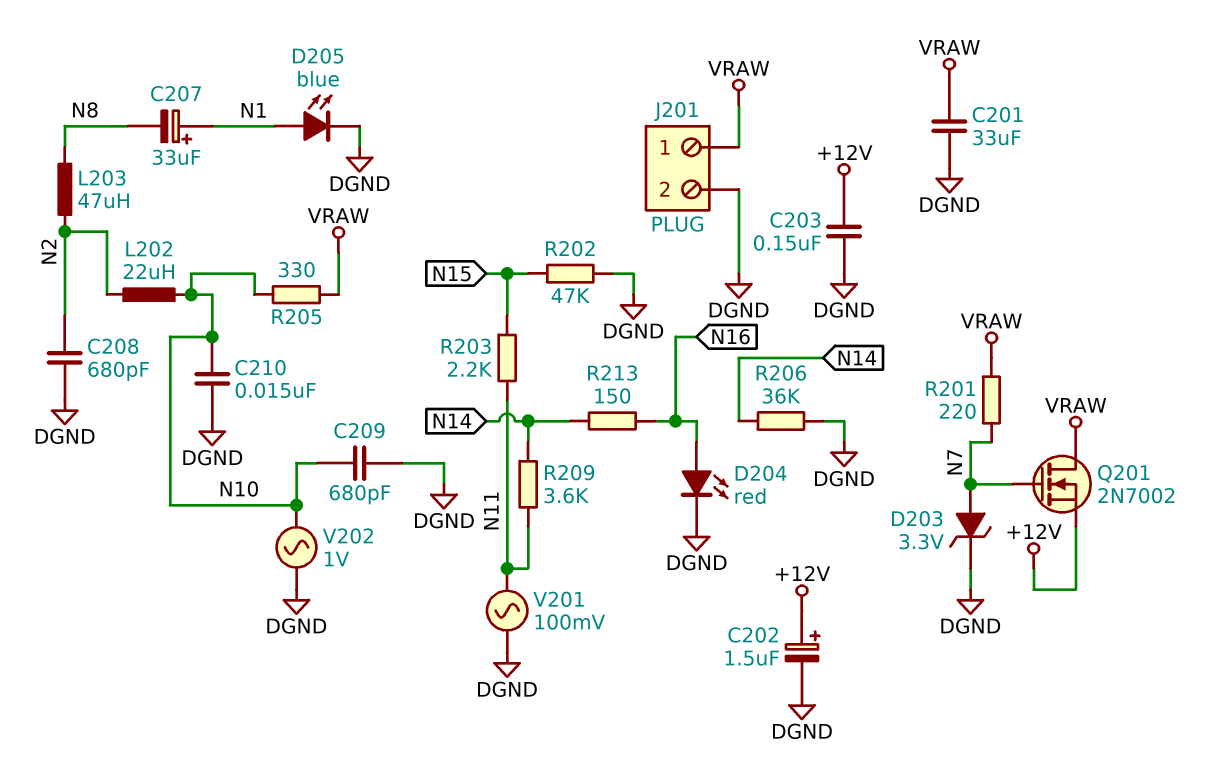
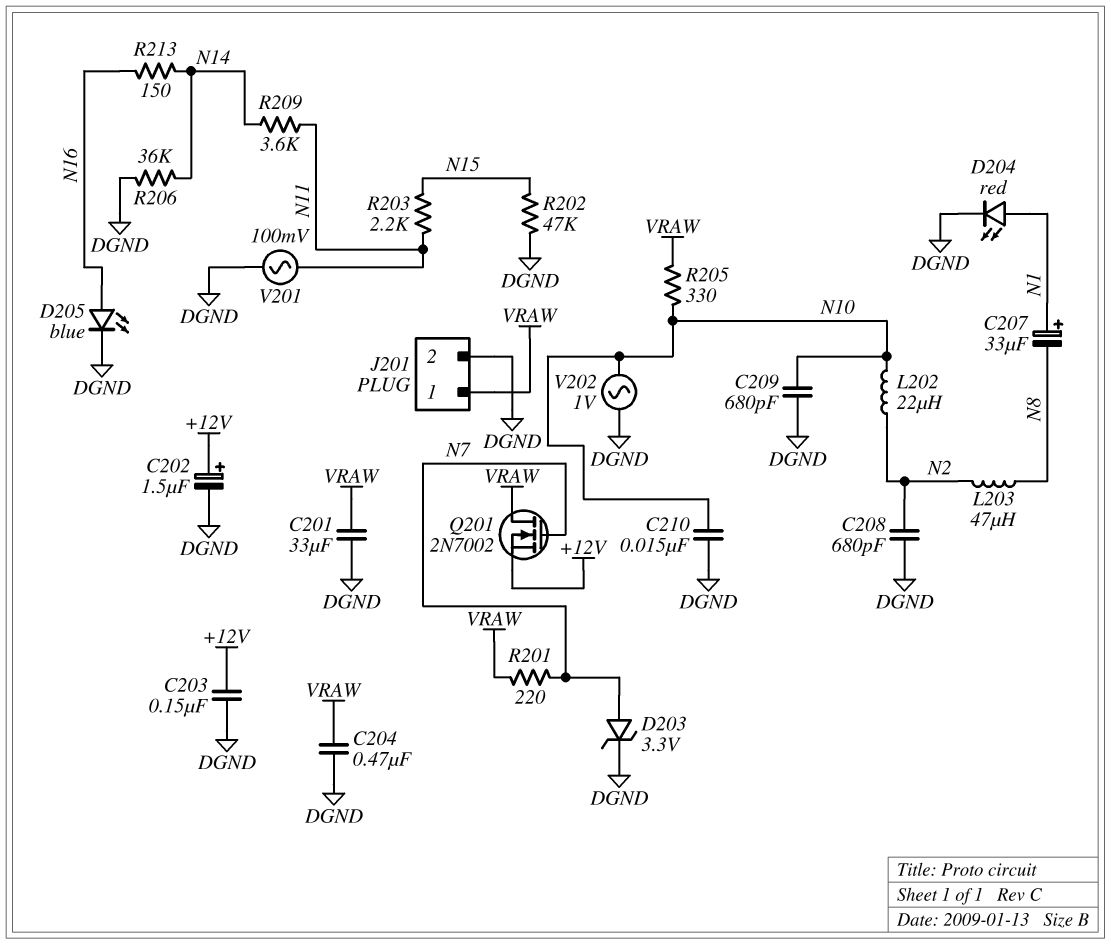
C204: none -> 470nF (DGND, VRAW)
D204: LED red (A N16, K DGND) -> LED red (A N1, K DGND)
D205: LED blue (A N1, K DGND) -> LED blue (A N16, K DGND)

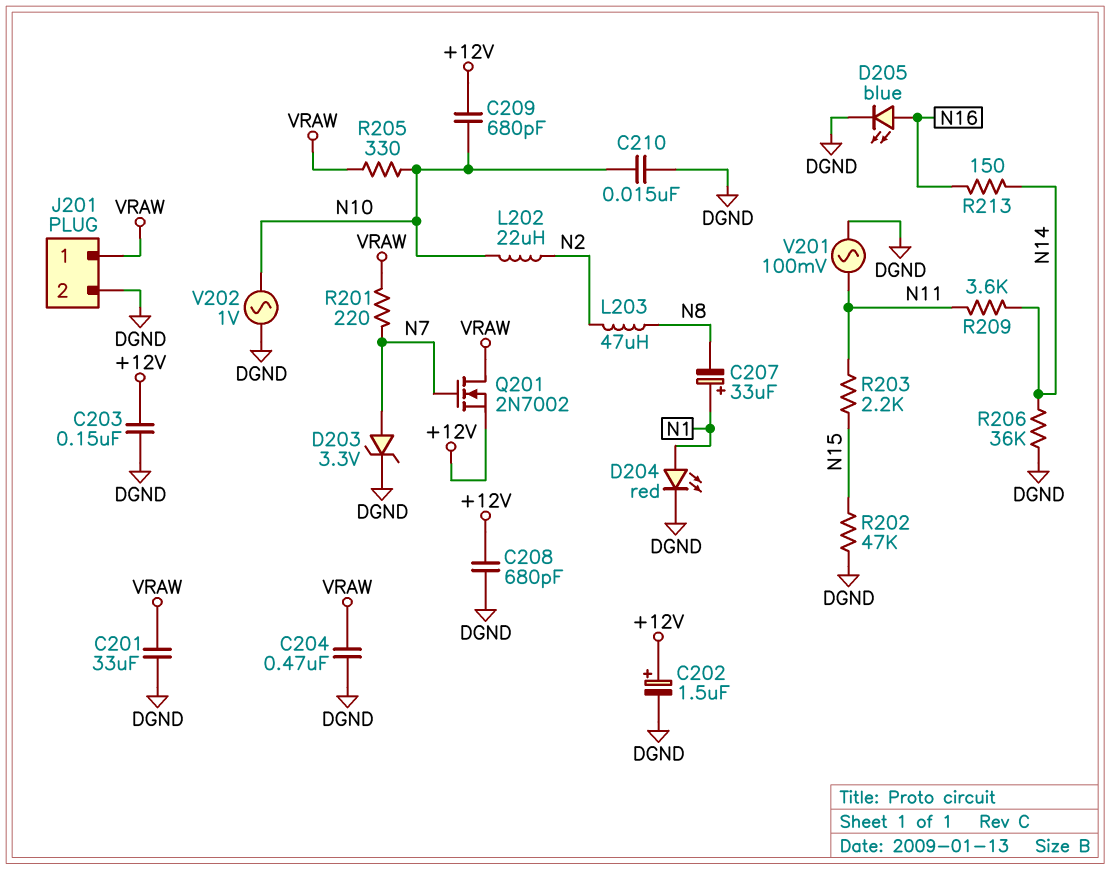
C208: 680pF (DGND, N2) -> 680pF (+12V, DGND)
C209: 680pF (DGND, N10) -> 680pF (+12V, N10)

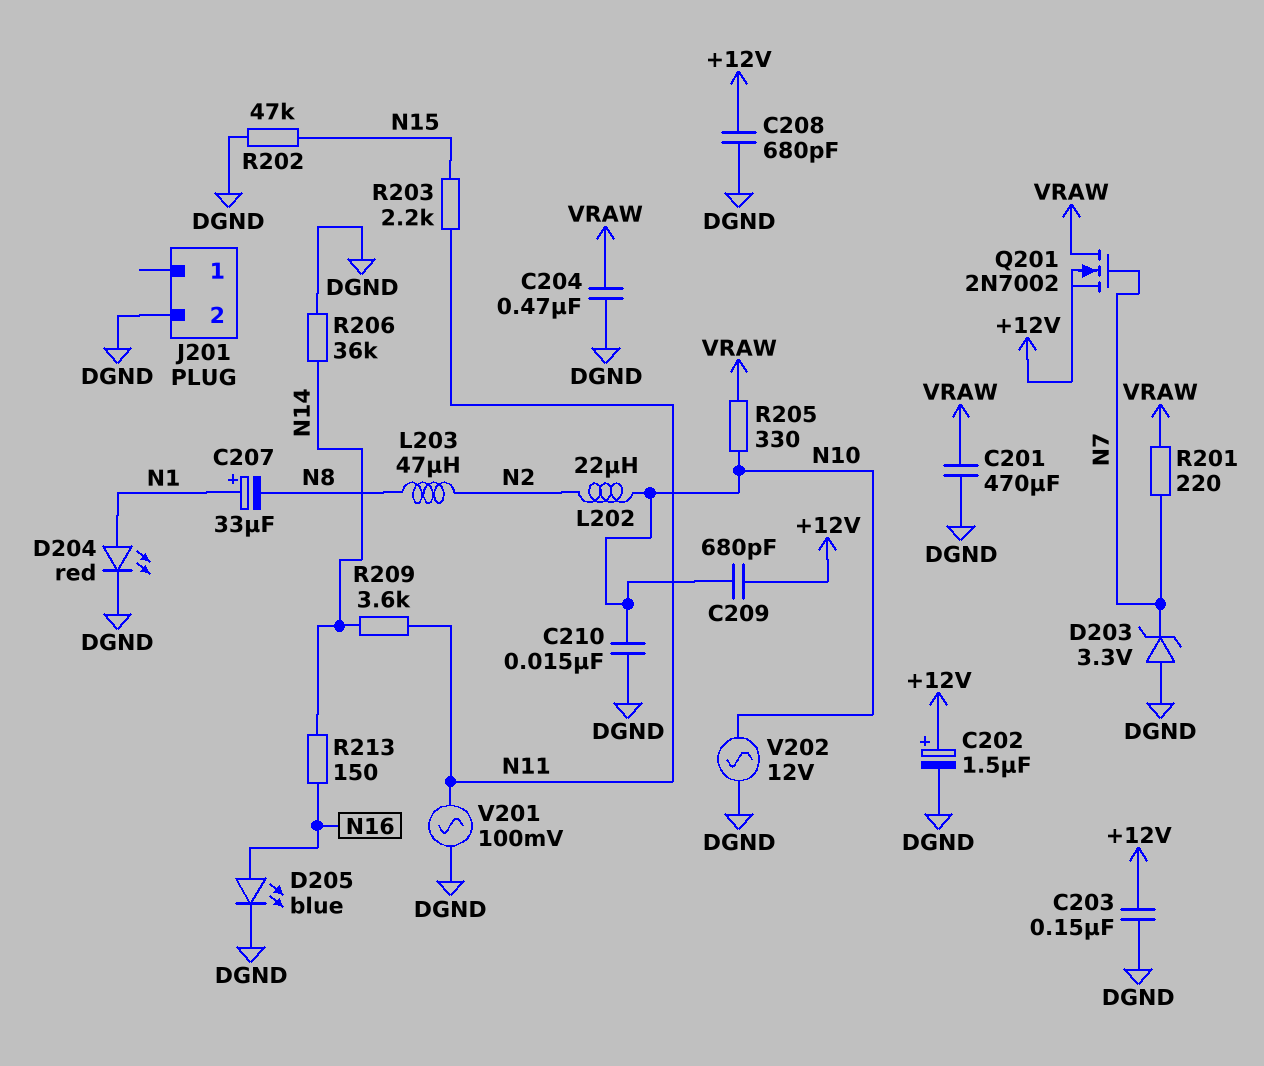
C201: 33uF (DGND, VRAW) -> 470uF (DGND, VRAW)
D203: zener 3.3V (A N7, K DGND) -> zener 3.3V (A DGND, K N7)
J201 pin 1: VRAW -> none
V202: AC 1V (DGND, N10) -> AC 12V (DGND, N10)

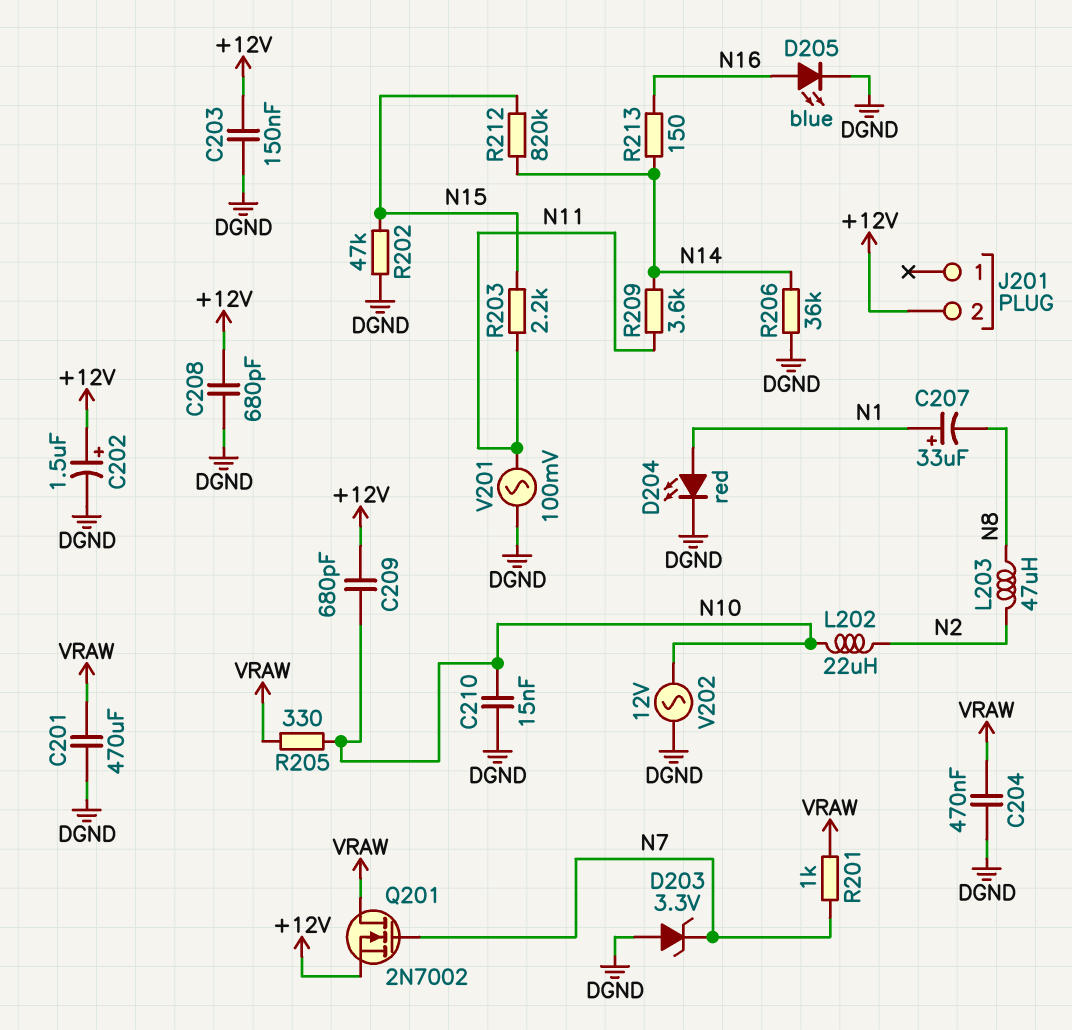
J201 pin 2: DGND -> +12V
R201: 220 (N7, VRAW) -> 1k (N7, VRAW)
R212: none -> 820k (N14, N15)

